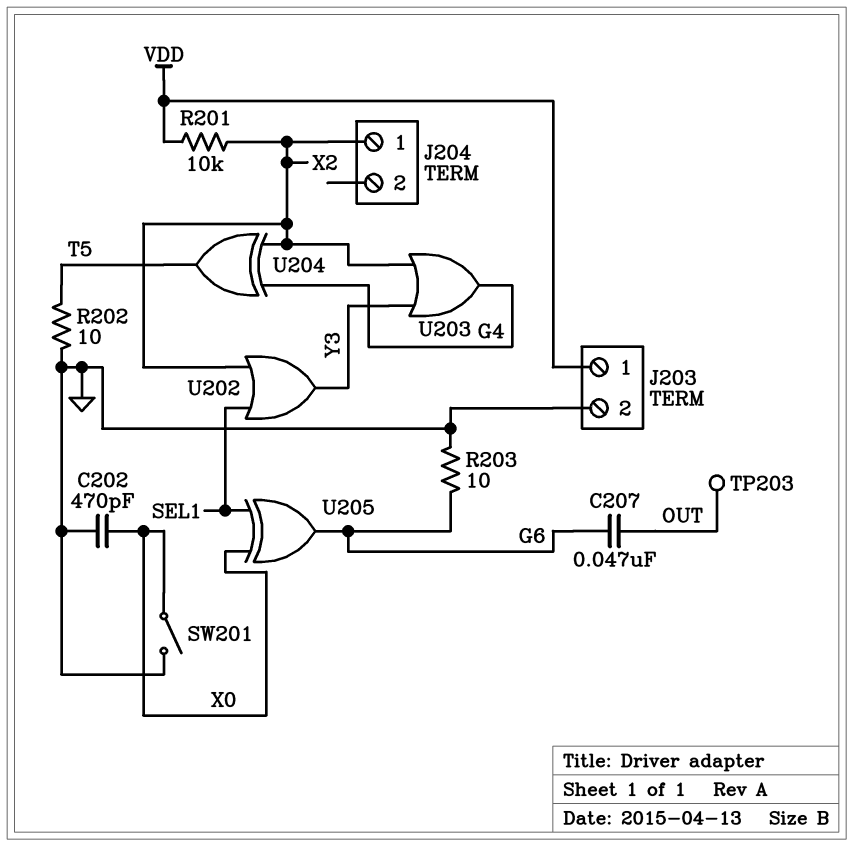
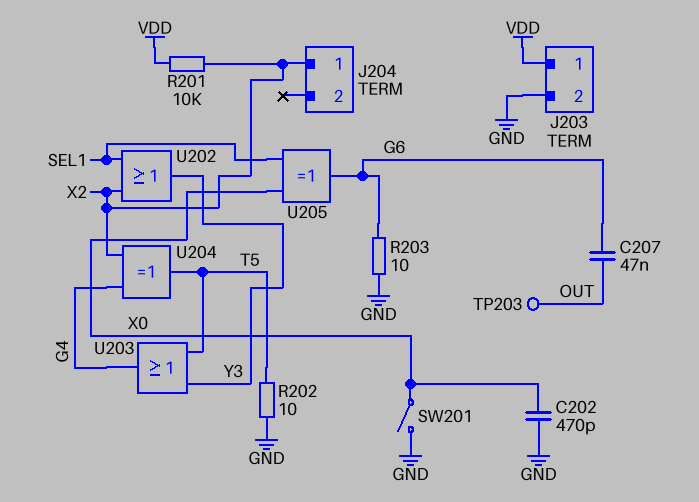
U203: OR (in X2, in Y3, out G4) -> OR (in T5, in Y3, out G4)

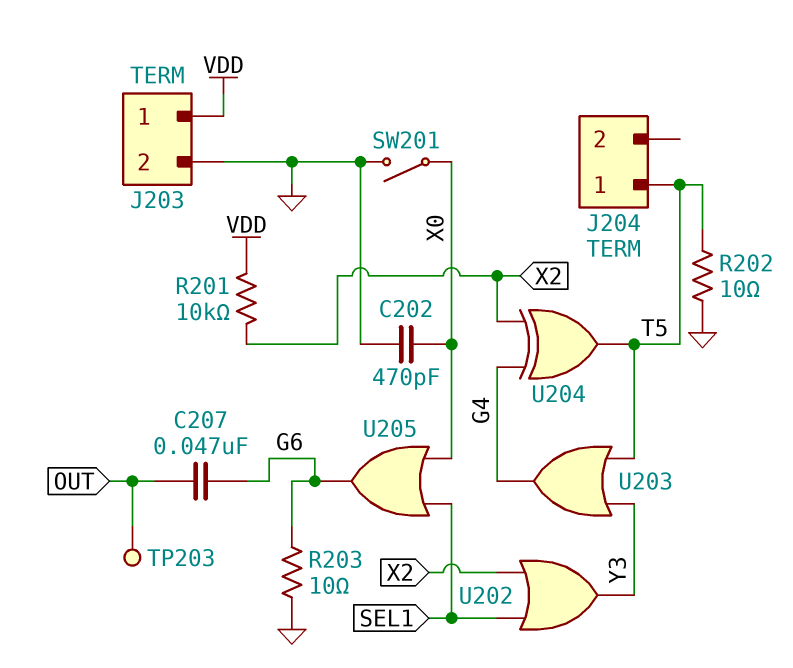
J204 pin 1: X2 -> T5
U205: XOR (in SEL1, in X0, out G6) -> OR (in SEL1, in X0, out G6)

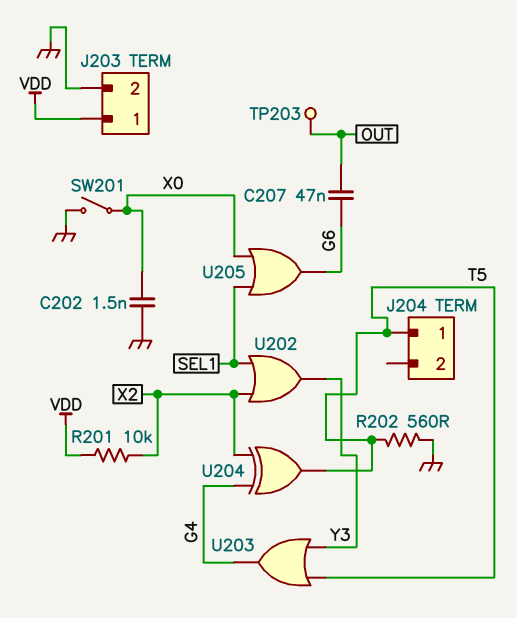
C202: 470pF (GND, X0) -> 1.5nF (GND, X0)
R202: 10 (GND, T5) -> 560 (GND, T5)
R203: 10 (G6, GND) -> none

